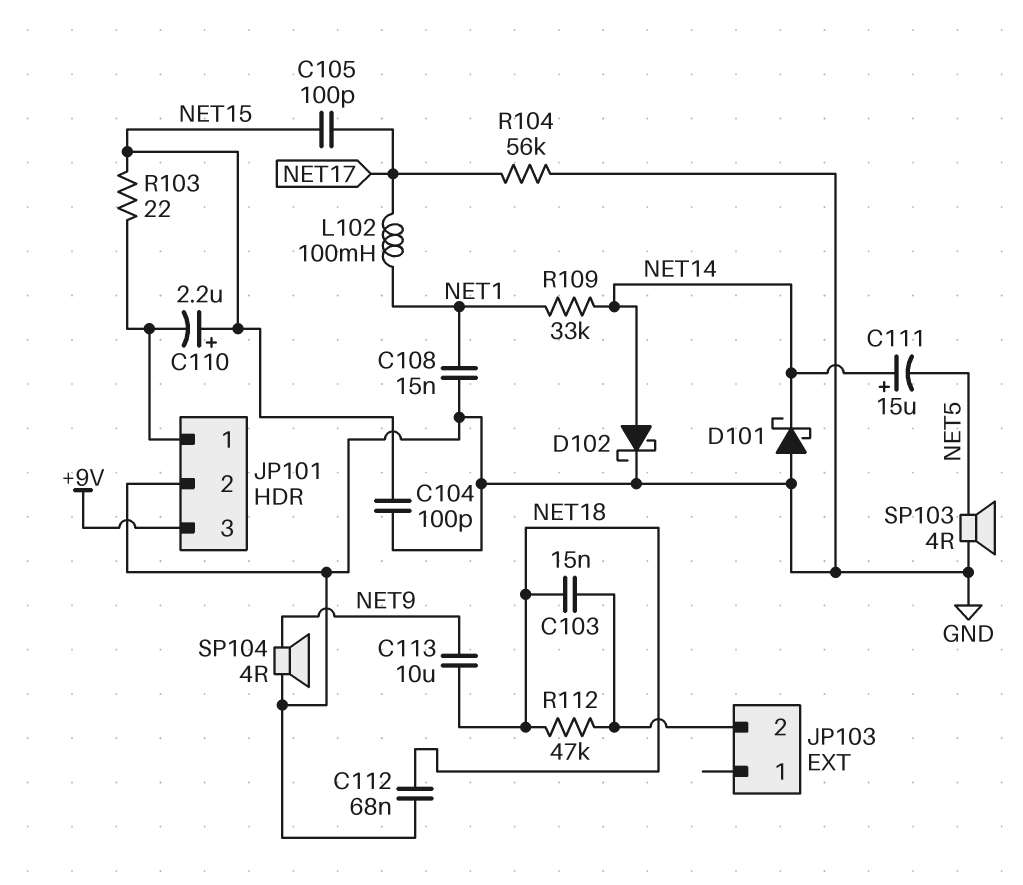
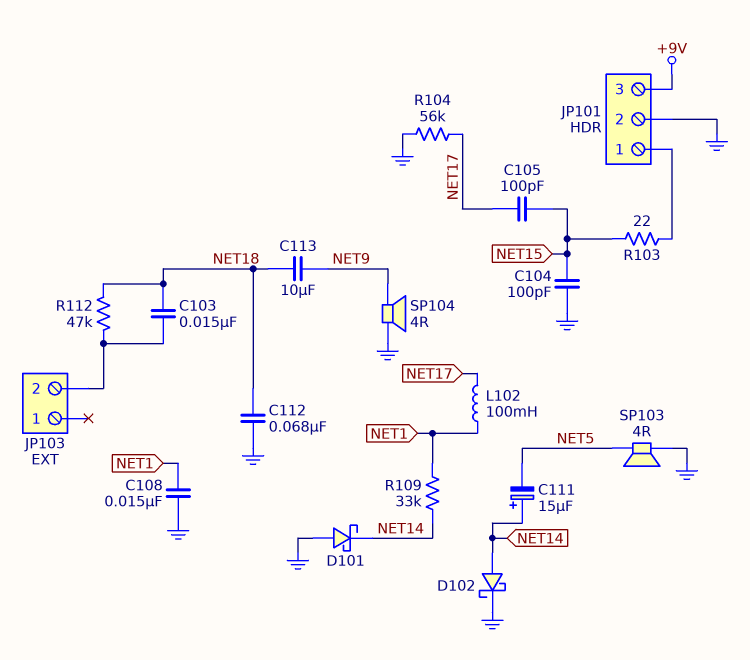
C110: 2.2uF (plus NET15, minus JP101/1) -> none

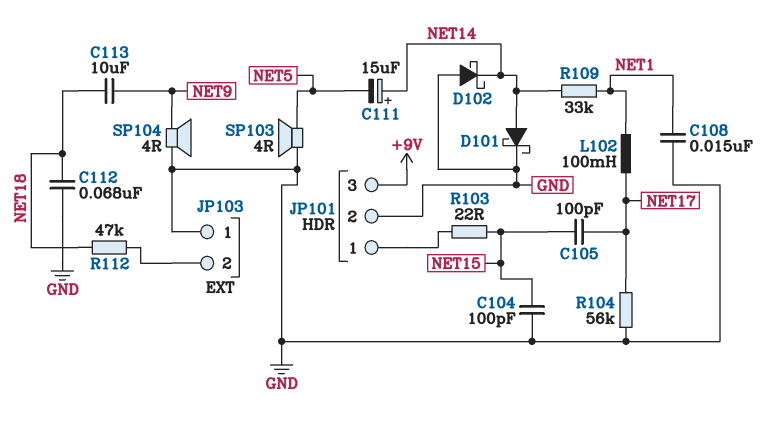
C103: 15nF (JP103/2, NET18) -> none
D101: schottky (A GND, K NET14) -> schottky (A NET14, K GND)
D102: schottky (A NET14, K GND) -> schottky (A GND, K NET14)
JP103 pin 1: none -> GND

